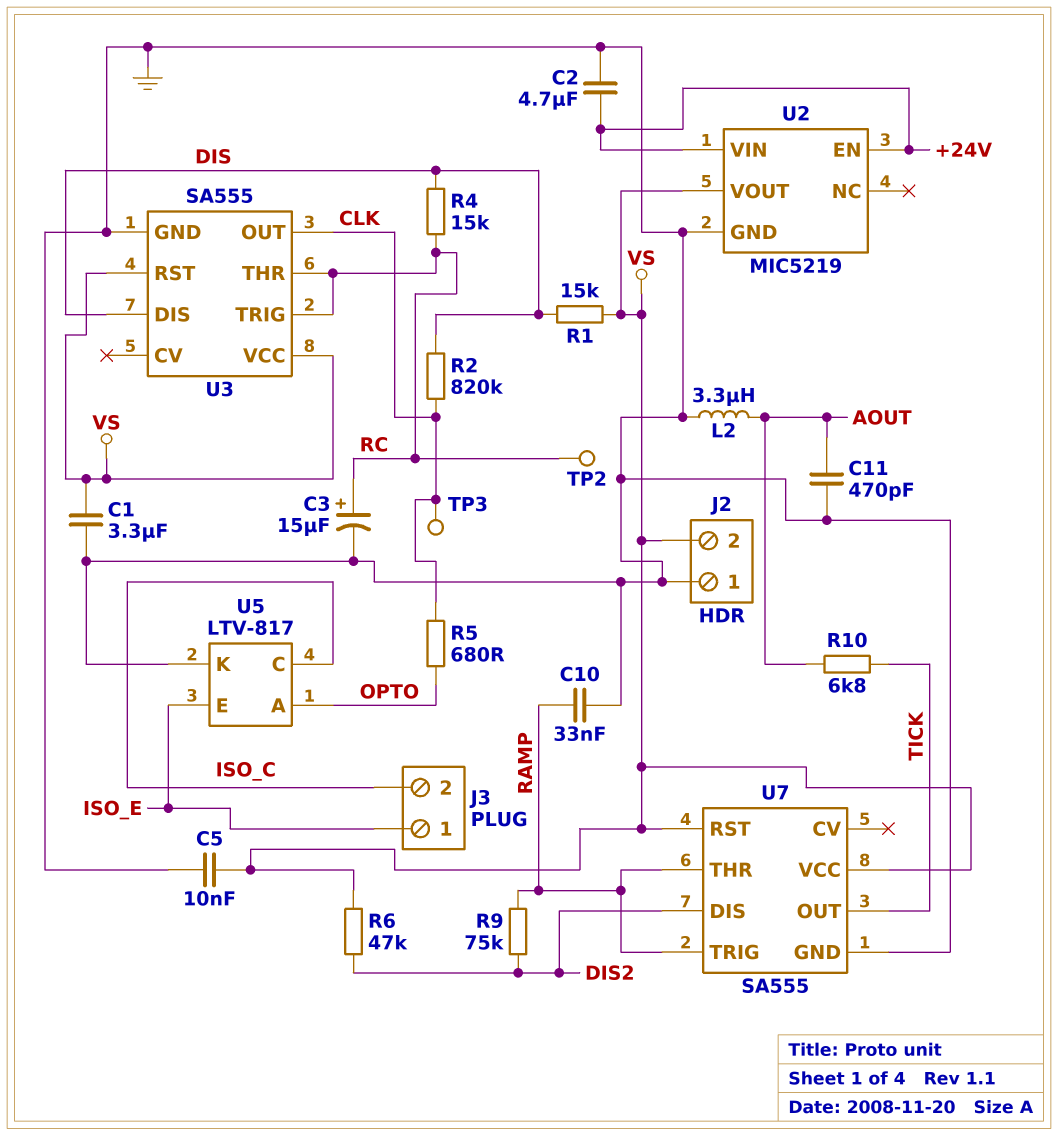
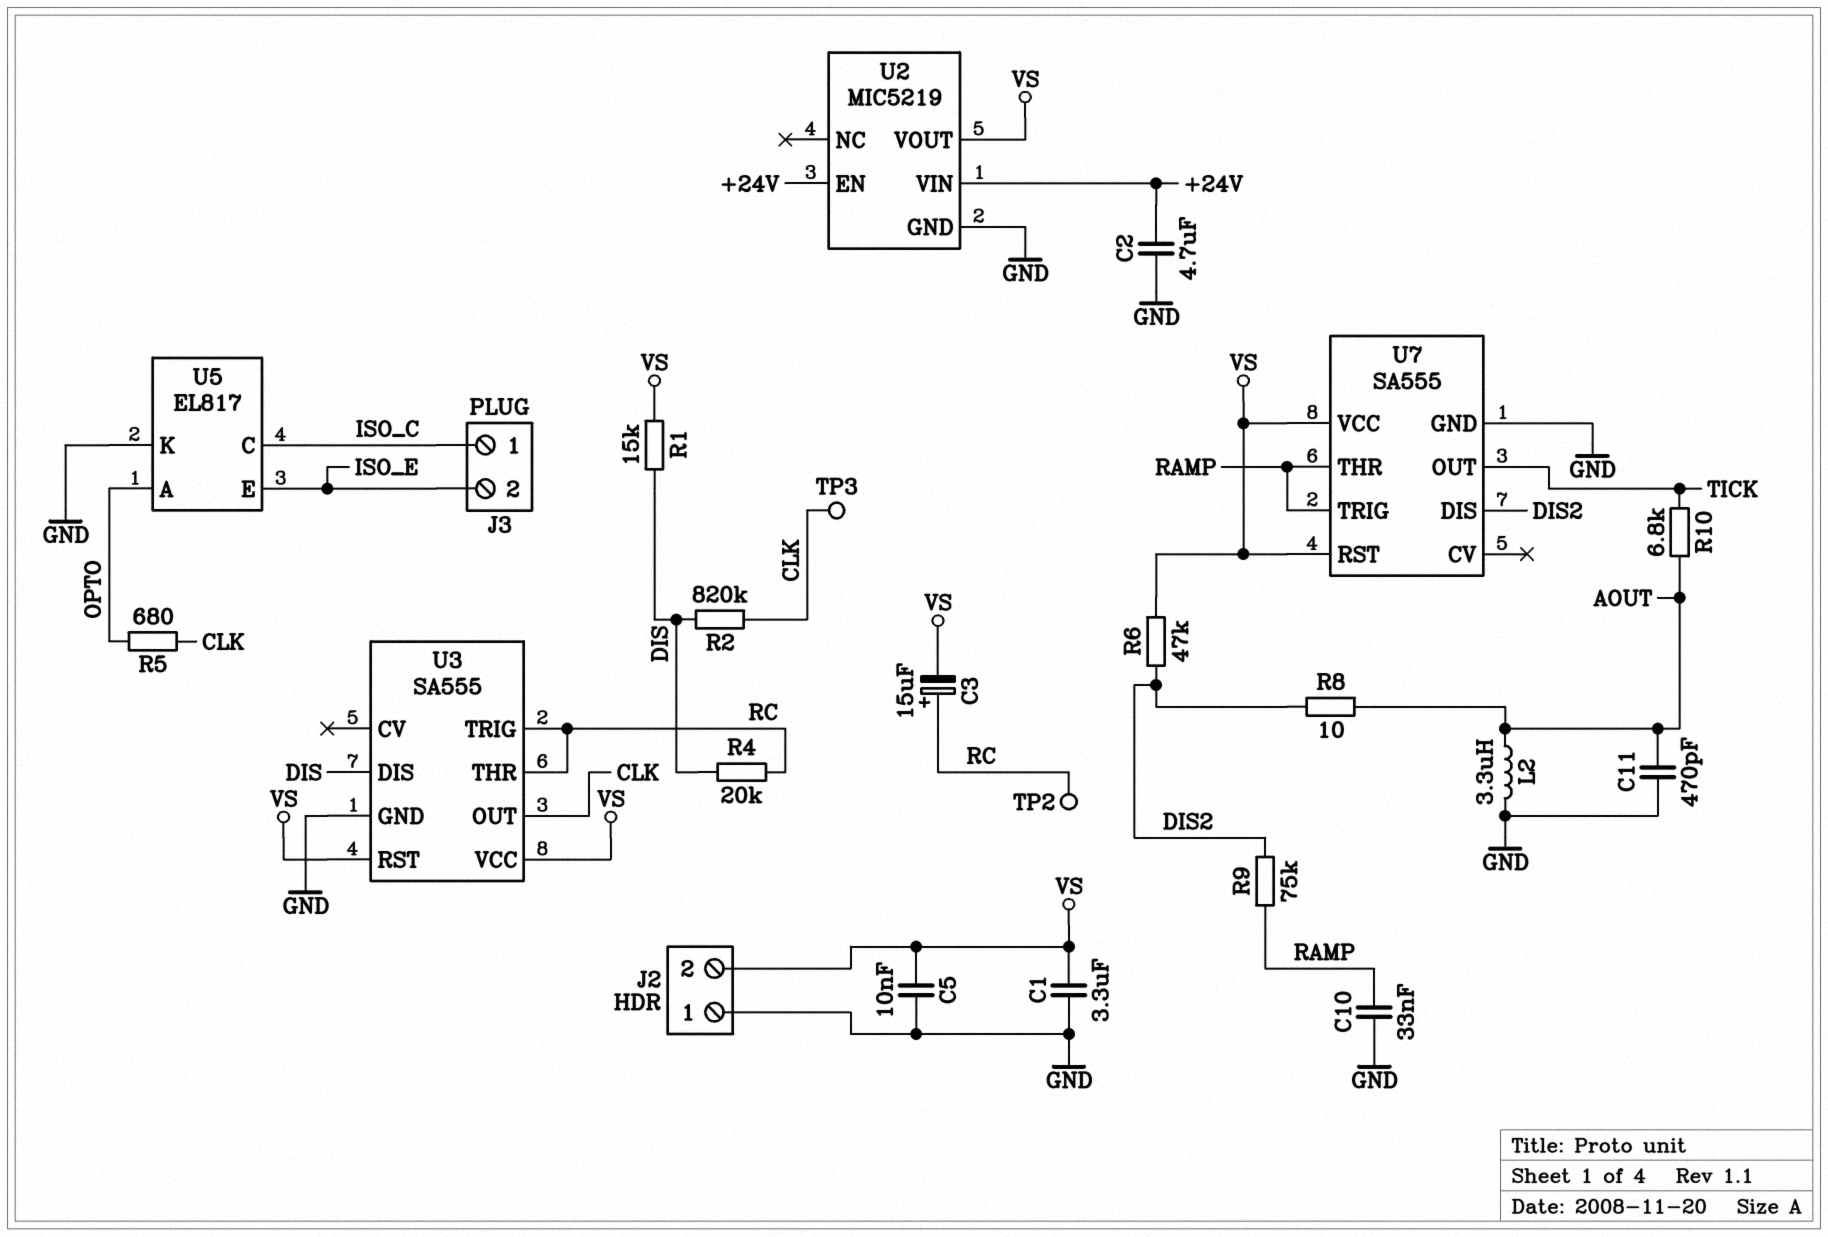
C3: 15uF (plus RC, minus GND) -> 15uF (plus RC, minus VS)
J3 pin 1: ISO_E -> ISO_C
J3 pin 2: ISO_C -> ISO_E
R4: 15k (DIS, RC) -> 20k (DIS, RC)
R8: none -> 10 (AOUT, DIS2)
U5: LTV-817 -> EL817

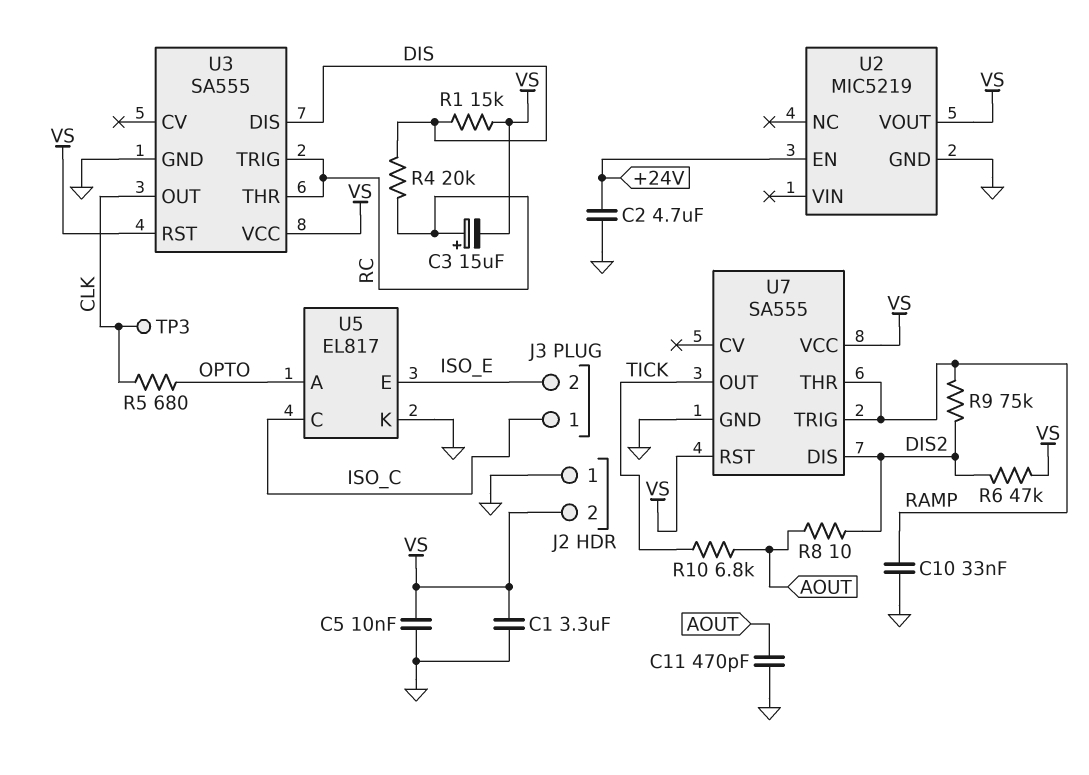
L2: 3.3uH (AOUT, GND) -> none
R2: 820k (CLK, DIS) -> none
TP2: test point (RC) -> none
U2 pin VIN: +24V -> none

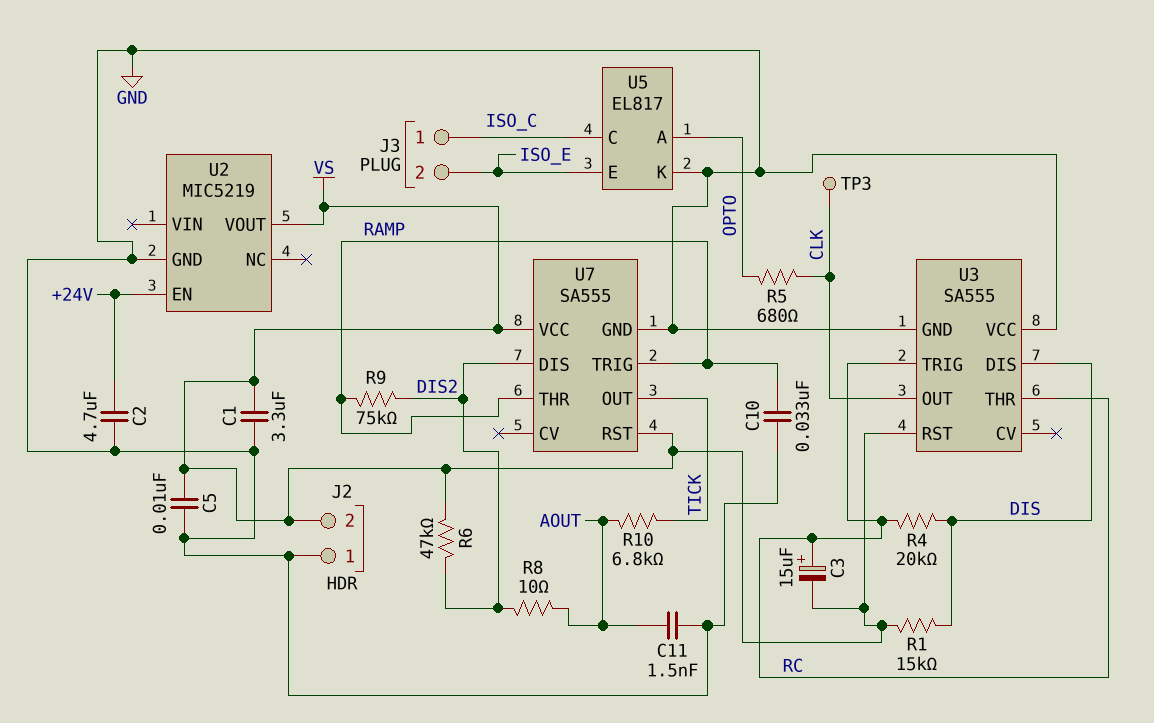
C11: 470pF (AOUT, GND) -> 1.5nF (AOUT, GND)
U3 pin VCC: VS -> GND

